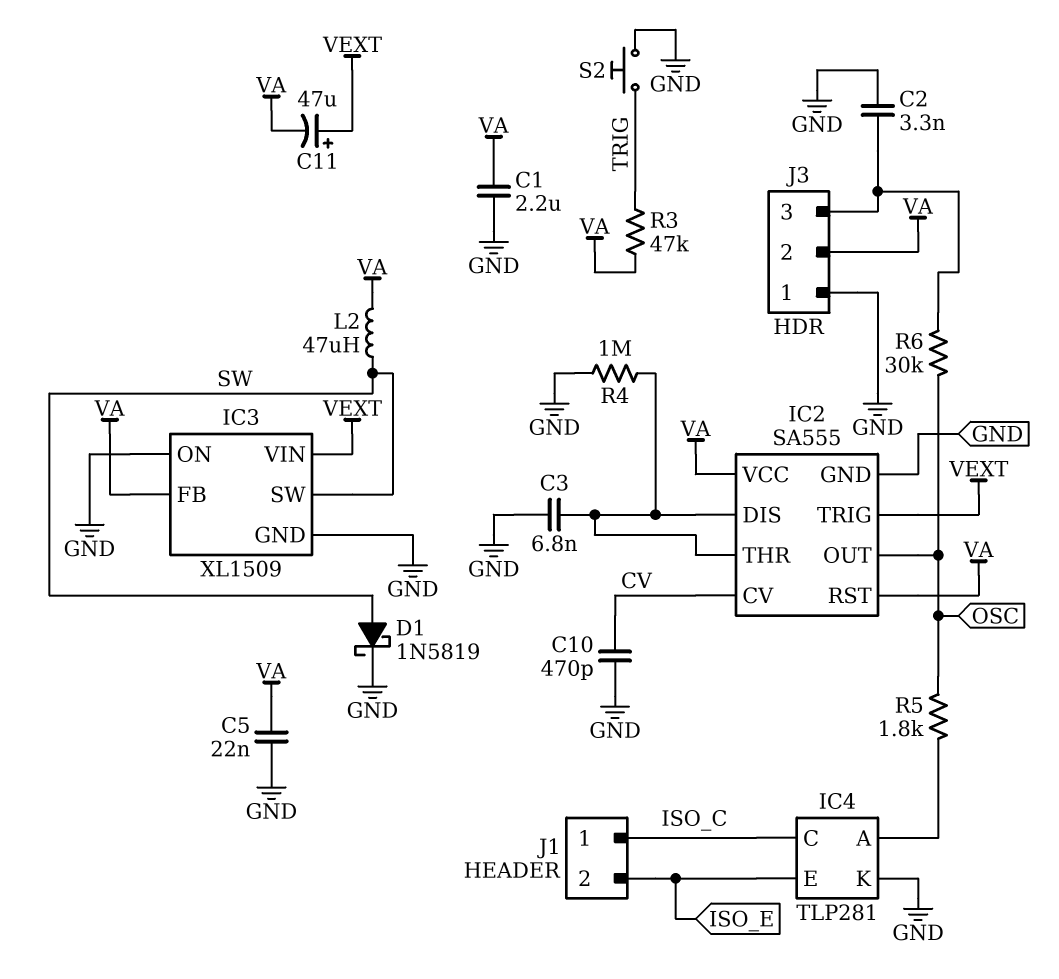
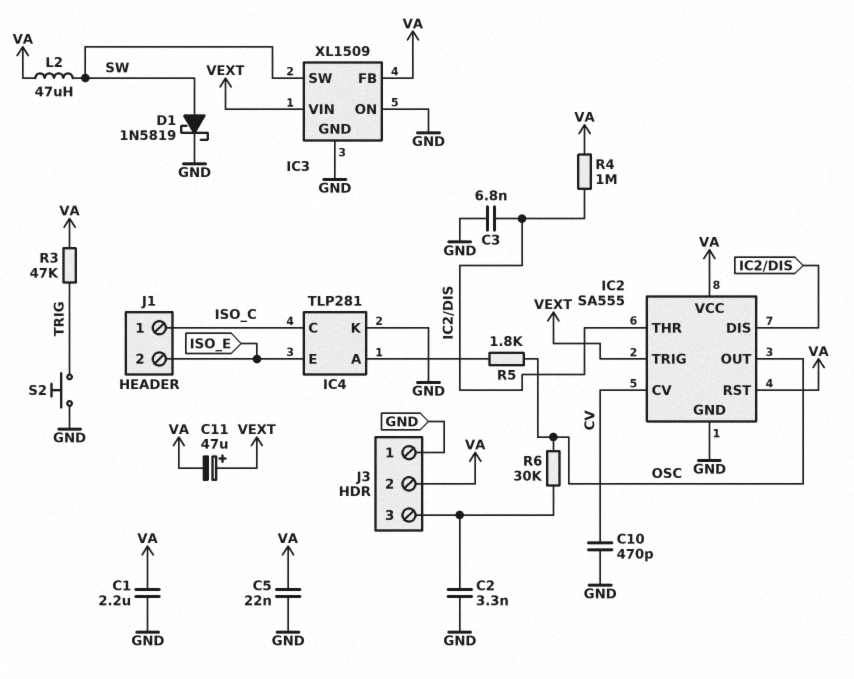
R4: 1M (GND, IC2/DIS) -> 1M (IC2/DIS, VA)

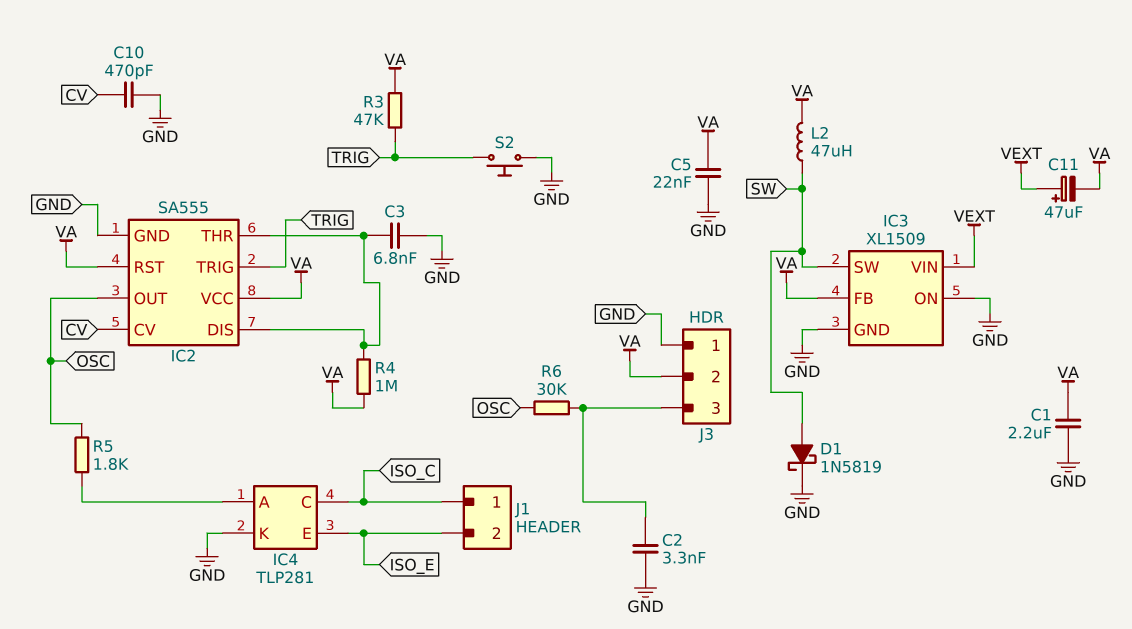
IC2 pin TRIG: VEXT -> TRIG

